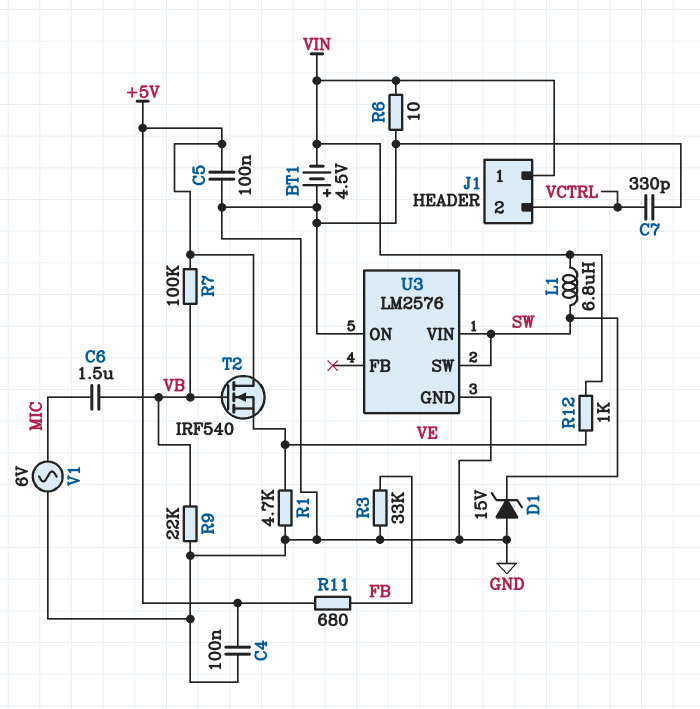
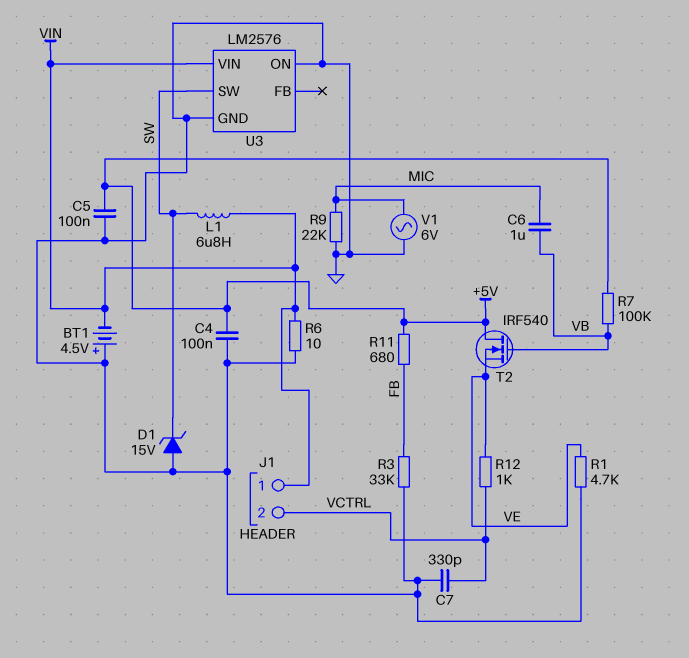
C6: 1.5uF (MIC, VB) -> 1uF (MIC, VB)
R9: 22k (GND, VB) -> 22k (GND, MIC)
R12: 1k (VE, VIN) -> 1k (VCTRL, VE)
U3 pin VIN: SW -> VIN

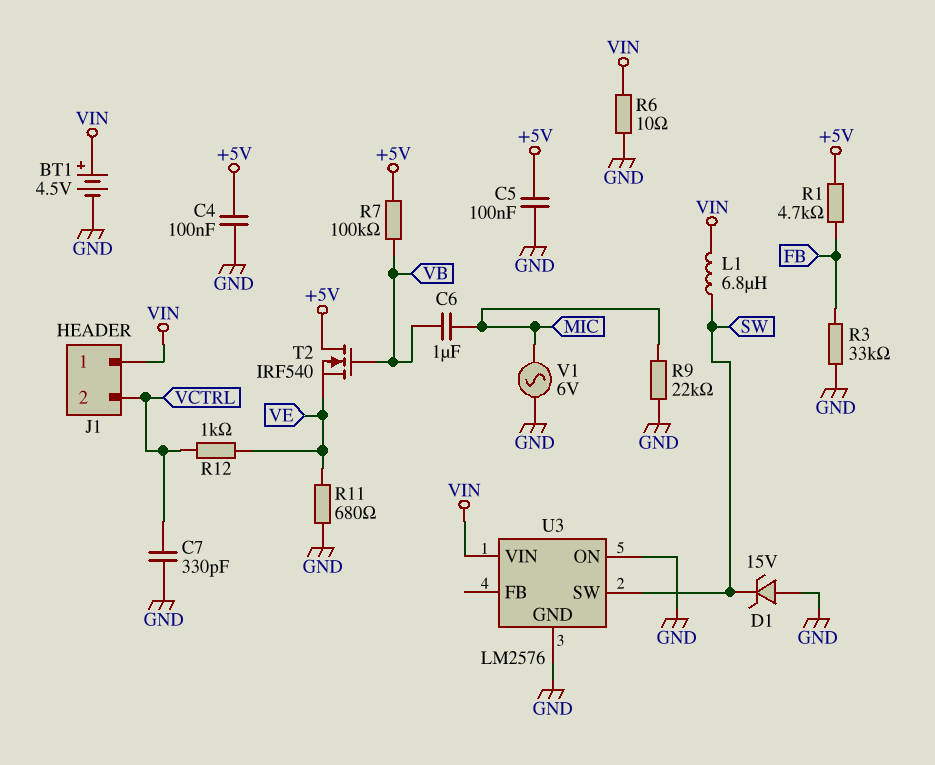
BT1: 4.5V (plus GND, minus VIN) -> 4.5V (plus VIN, minus GND)
R1: 4.7k (GND, VE) -> 4.7k (+5V, FB)
R11: 680 (+5V, FB) -> 680 (GND, VE)

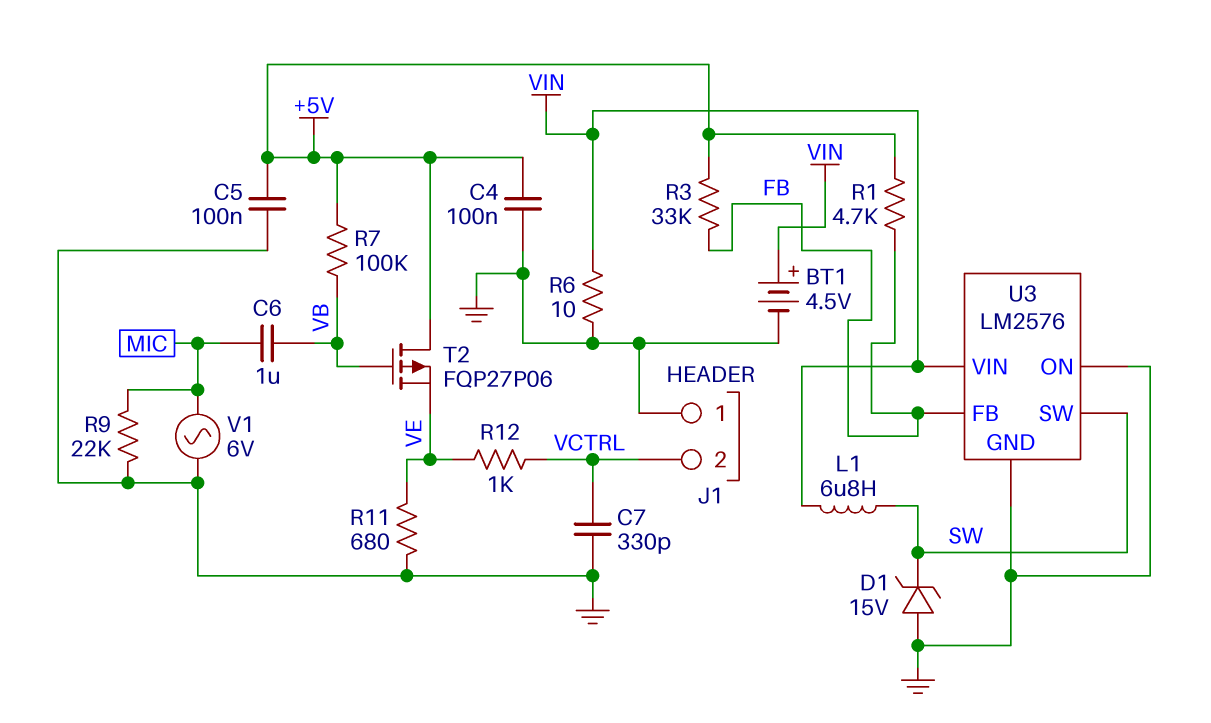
J1 pin 1: VIN -> GND
R3: 33k (FB, GND) -> 33k (+5V, FB)
T2: NMOS IRF540 (G VB, D +5V, S VE) -> PMOS FQP27P06 (G VB, D +5V, S VE)
U3 pin FB: none -> FB

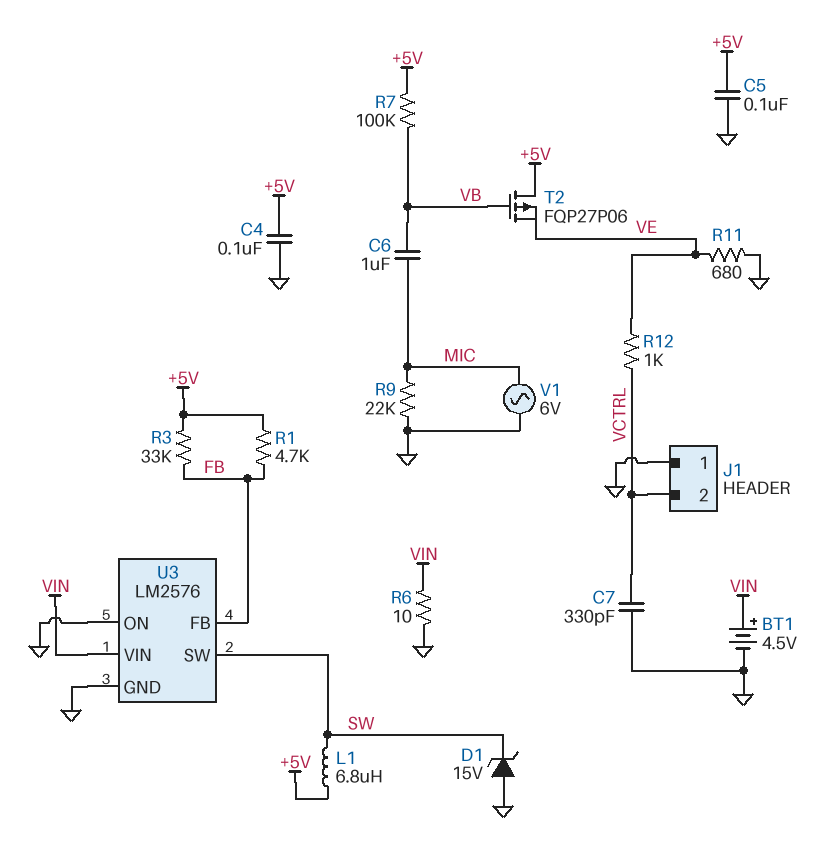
L1: 6.8uH (SW, VIN) -> 6.8uH (+5V, SW)

